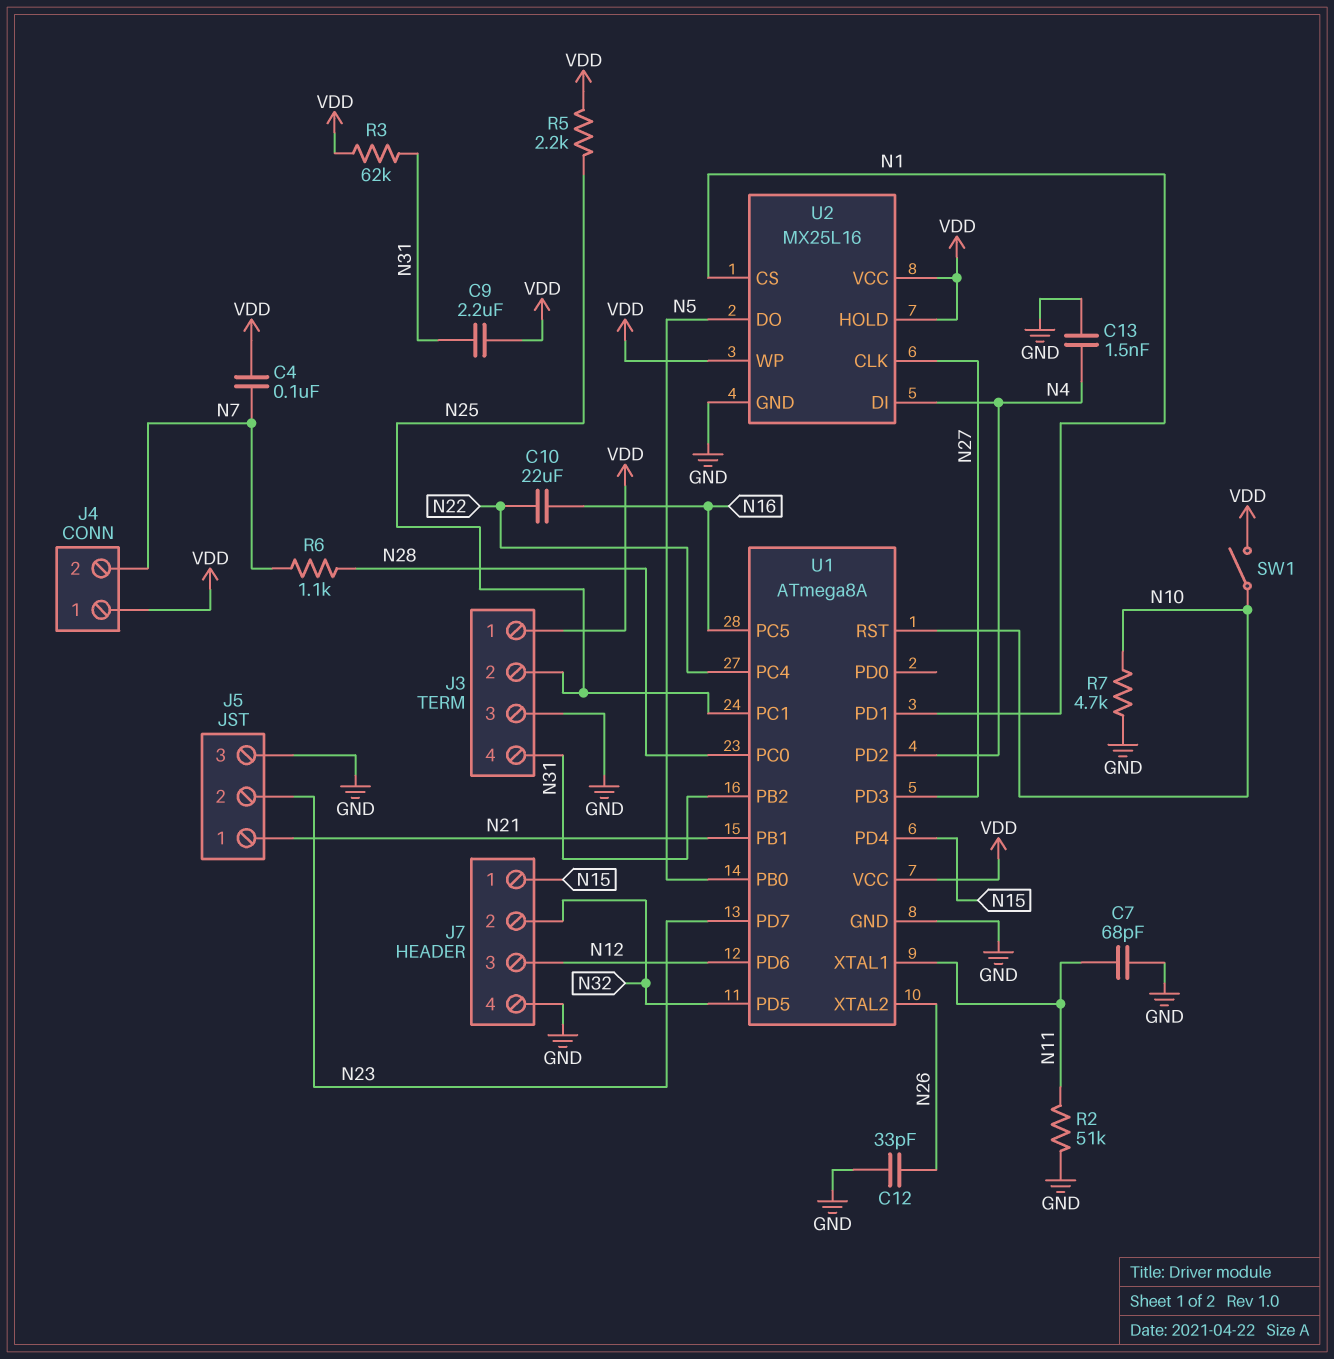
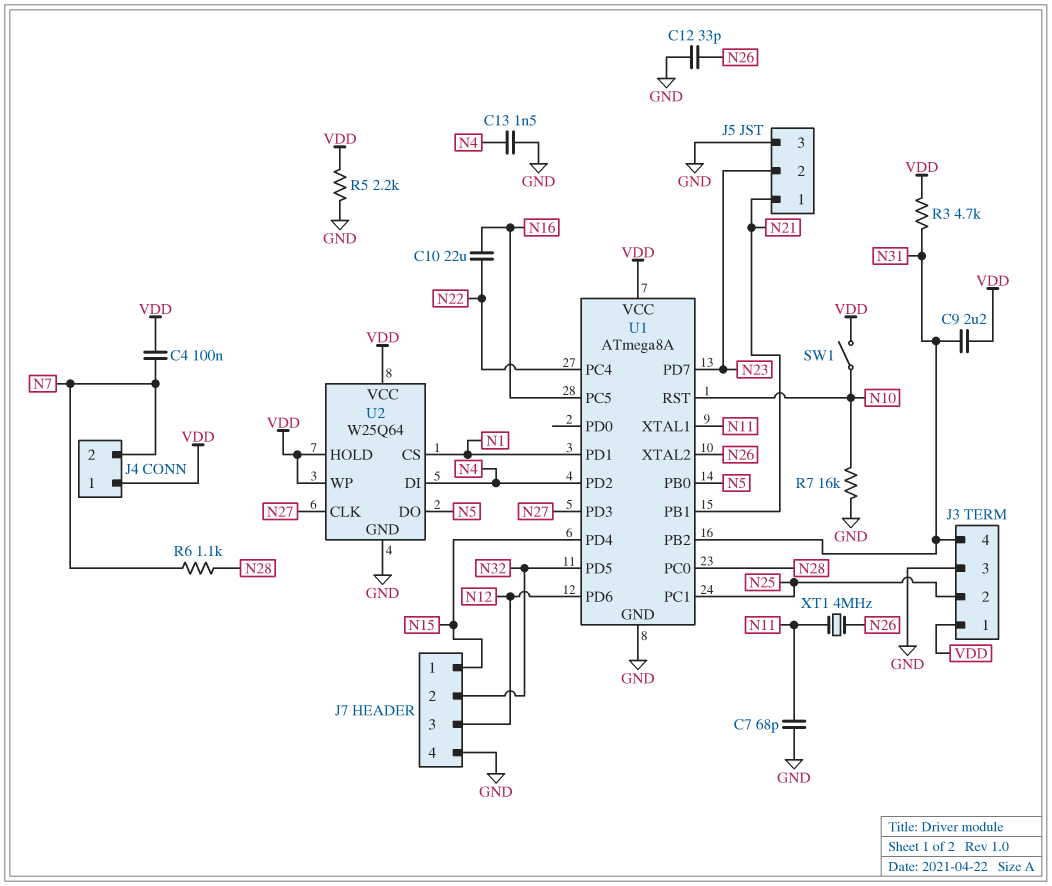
R2: 51k (GND, N11) -> none
R3: 62k (N31, VDD) -> 4.7k (N31, VDD)
R5: 2.2k (N25, VDD) -> 2.2k (GND, VDD)
R7: 4.7k (GND, N10) -> 16k (GND, N10)
U2: MX25L16 -> W25Q64
XT1: none -> 4MHz (N11, N26)

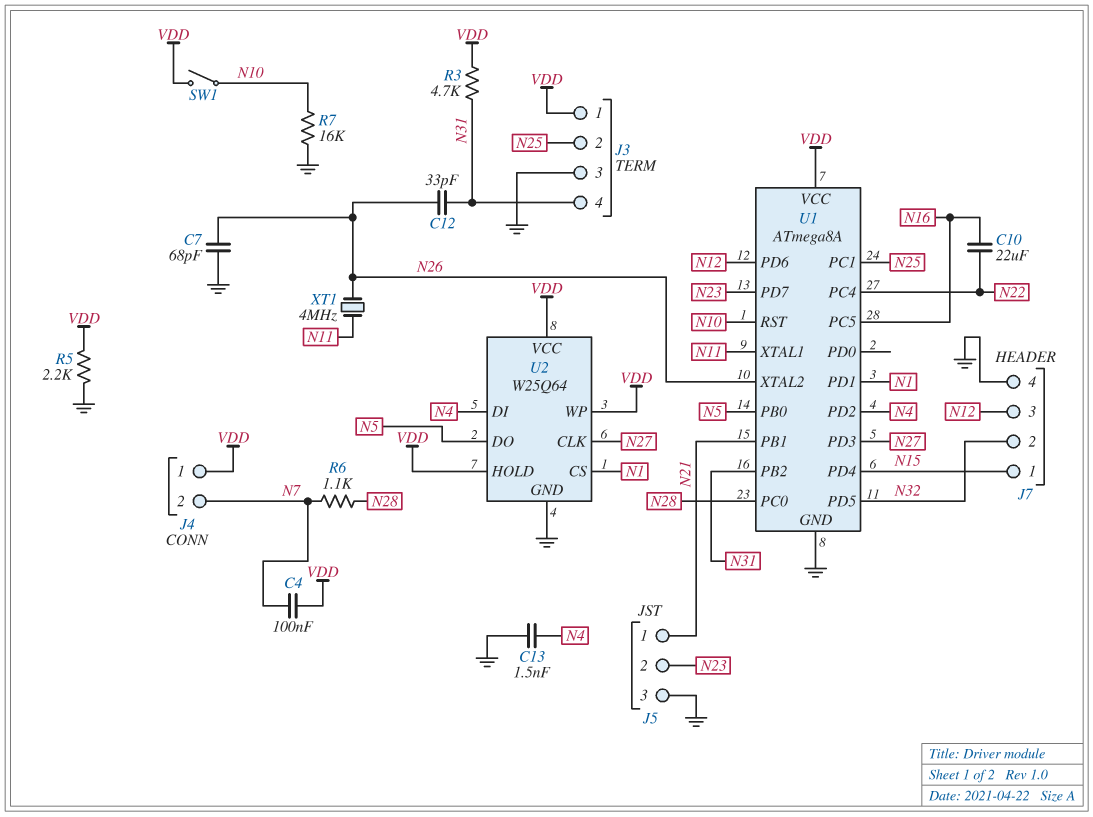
C7: 68pF (GND, N11) -> 68pF (GND, N26)
C9: 2.2uF (N31, VDD) -> none
C12: 33pF (GND, N26) -> 33pF (N26, N31)

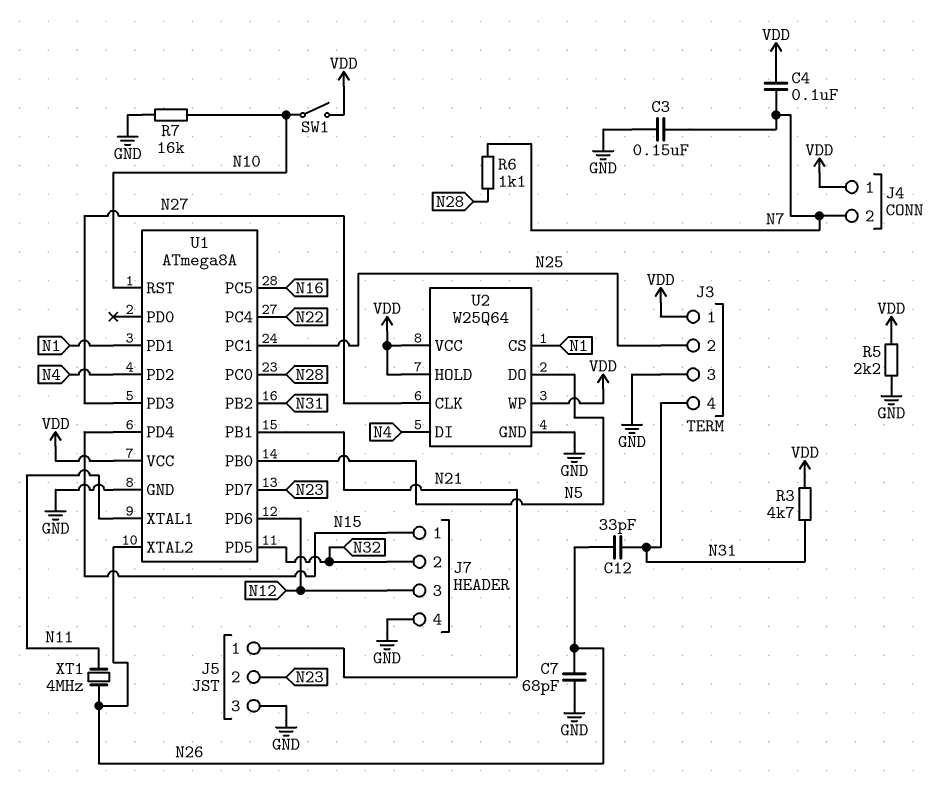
C3: none -> 150nF (GND, N7)
C10: 22uF (N16, N22) -> none
C13: 1.5nF (GND, N4) -> none

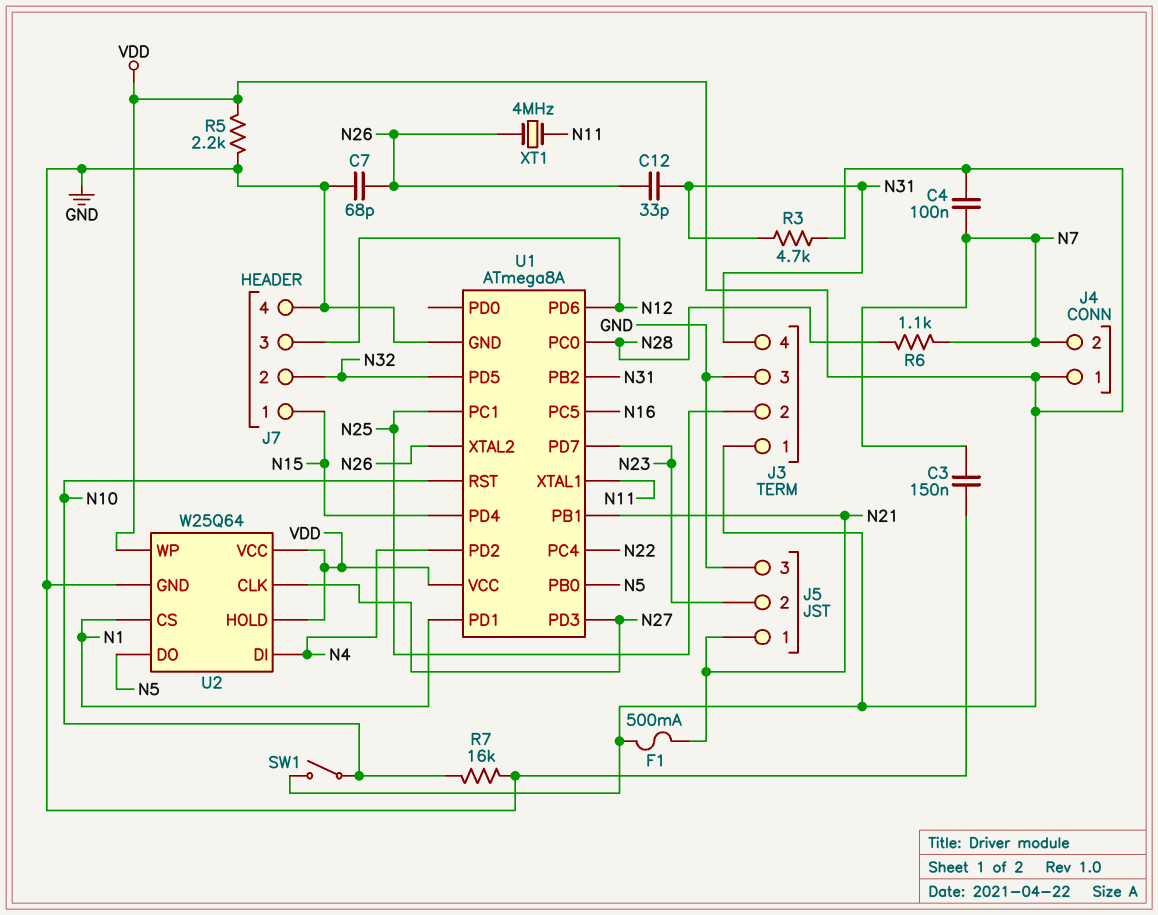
F1: none -> 500mA (N21, VDD)

